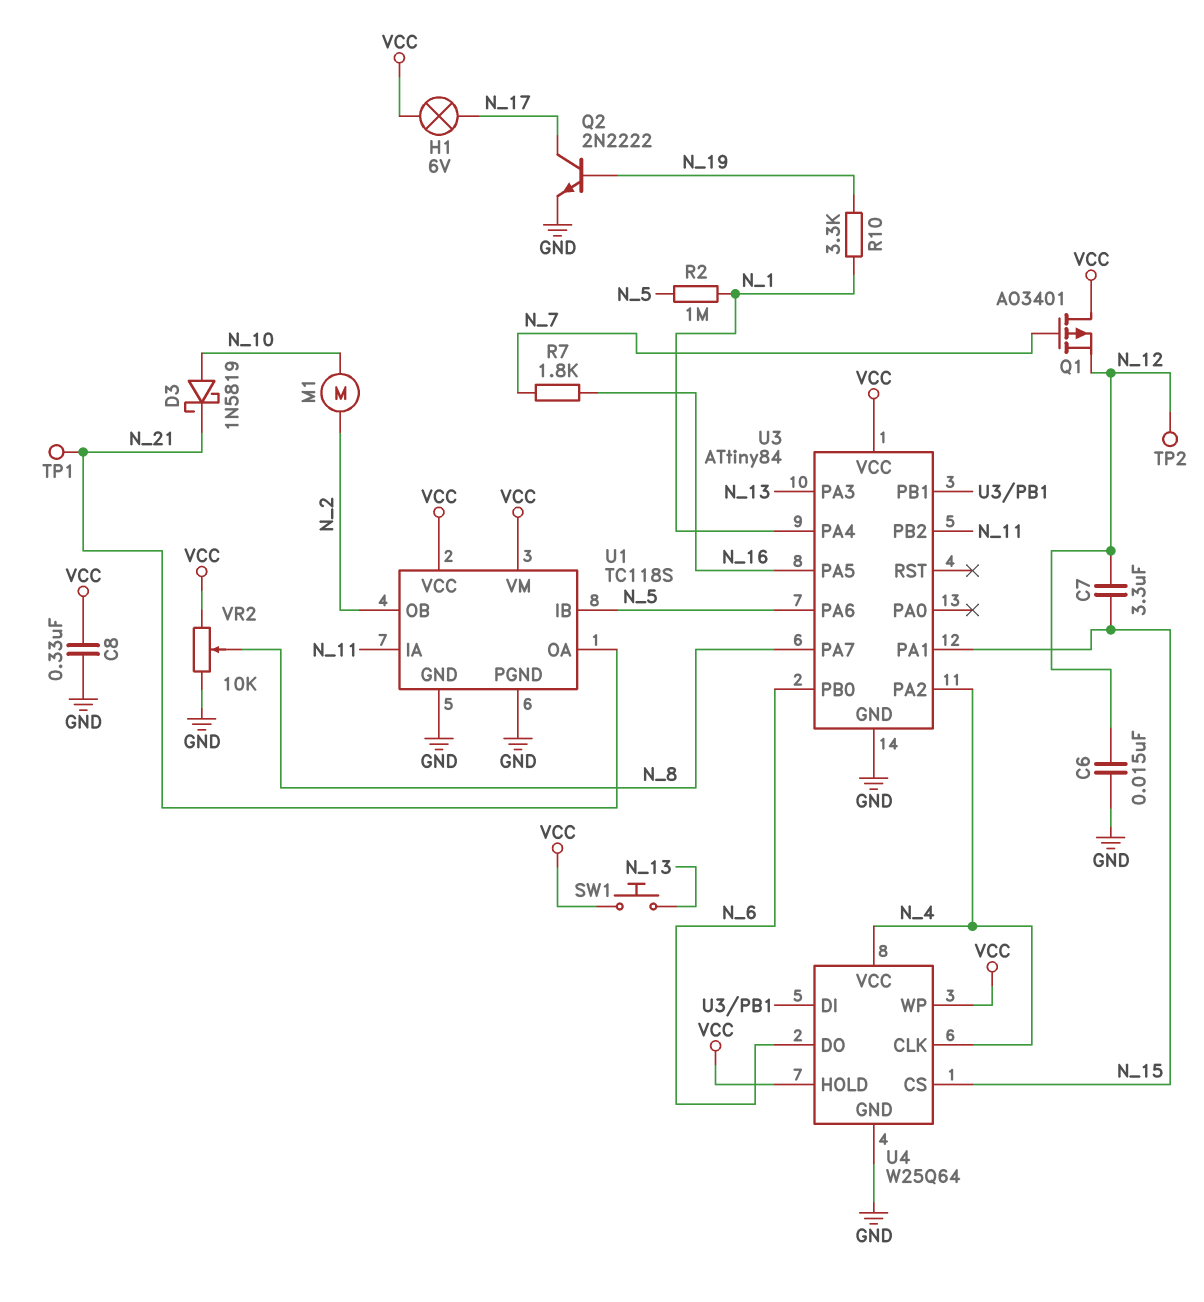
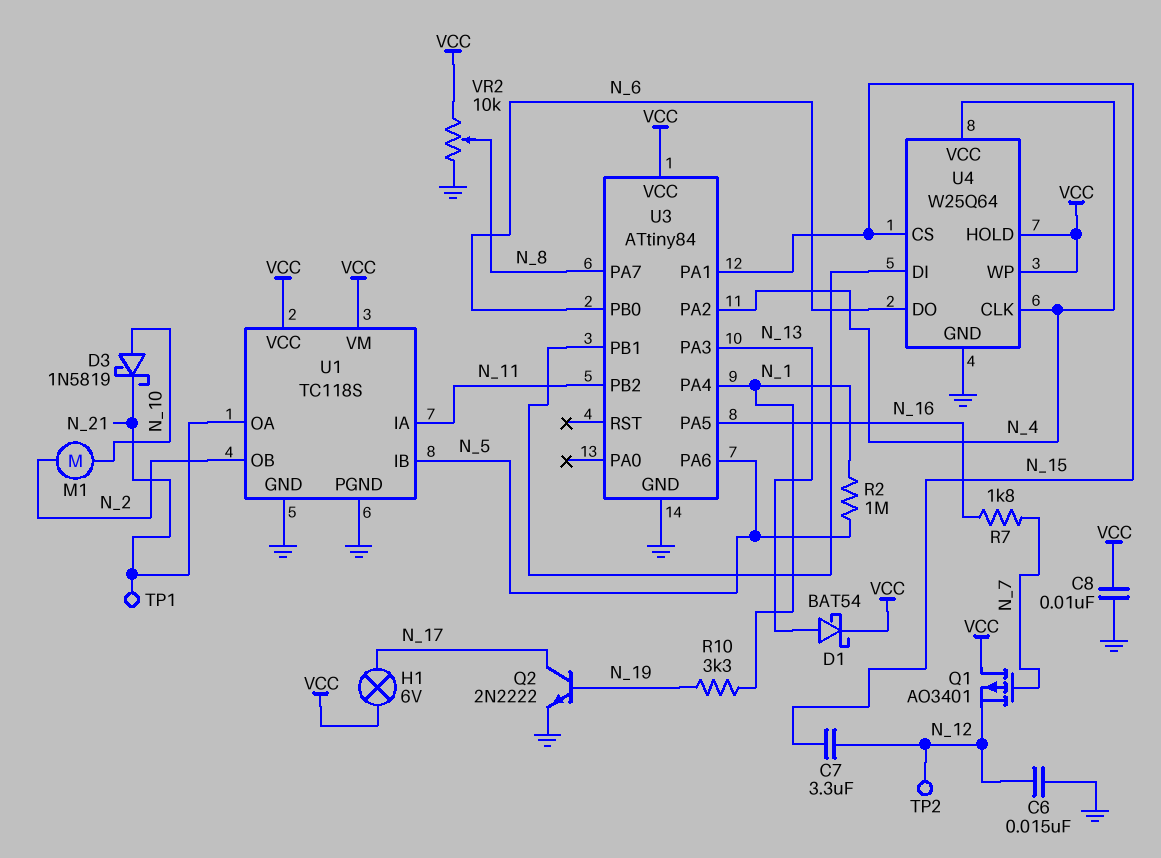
C8: 330nF (GND, VCC) -> 10nF (GND, VCC)
D1: none -> schottky BAT54 (A N_13, K VCC)
SW1: button (N_13, VCC) -> none

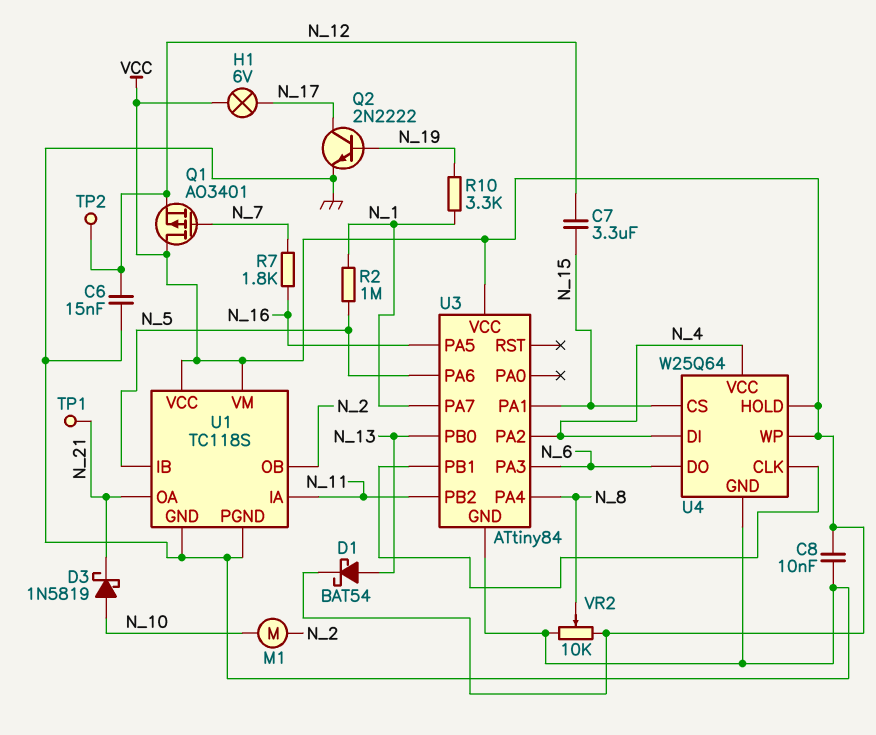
U3 pin PA3: N_13 -> N_6
U3 pin PA4: N_1 -> N_8
U3 pin PA7: N_8 -> N_1
U3 pin PB0: N_6 -> N_13
U4 pin CLK: N_4 -> U3/PB1
U4 pin DI: U3/PB1 -> N_4

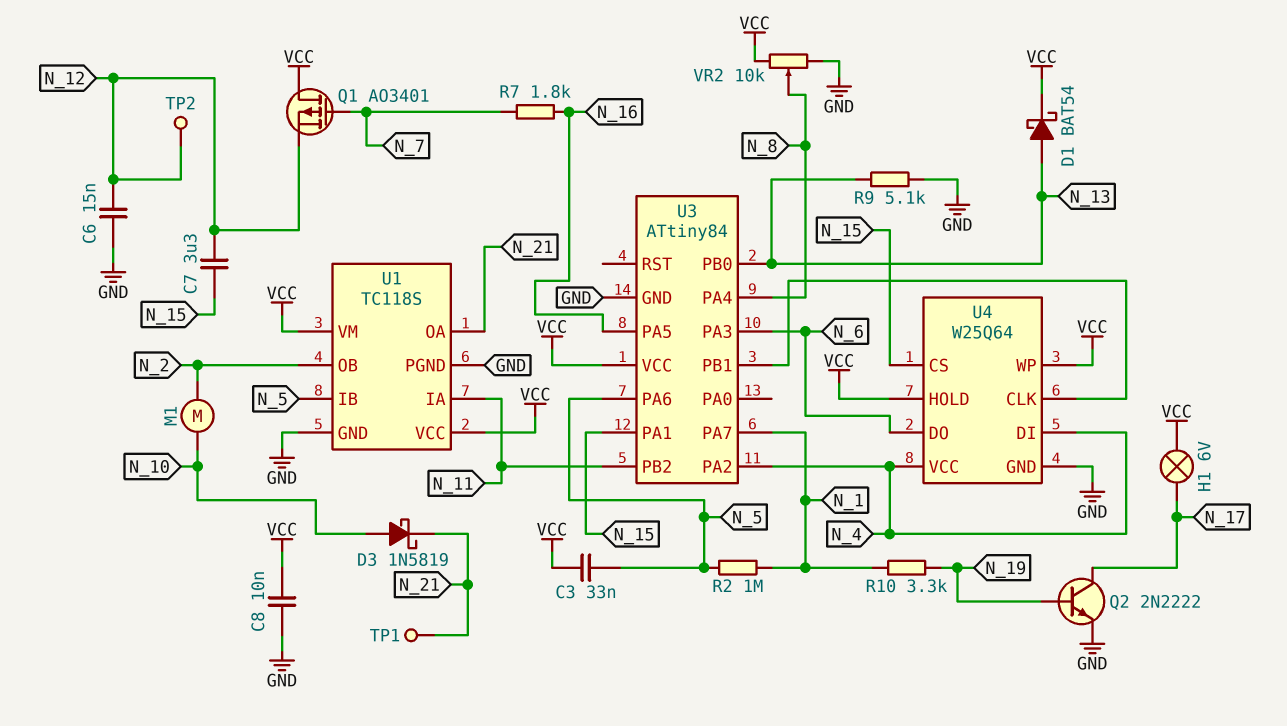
C3: none -> 33nF (N_5, VCC)
R9: none -> 5.1k (GND, N_13)

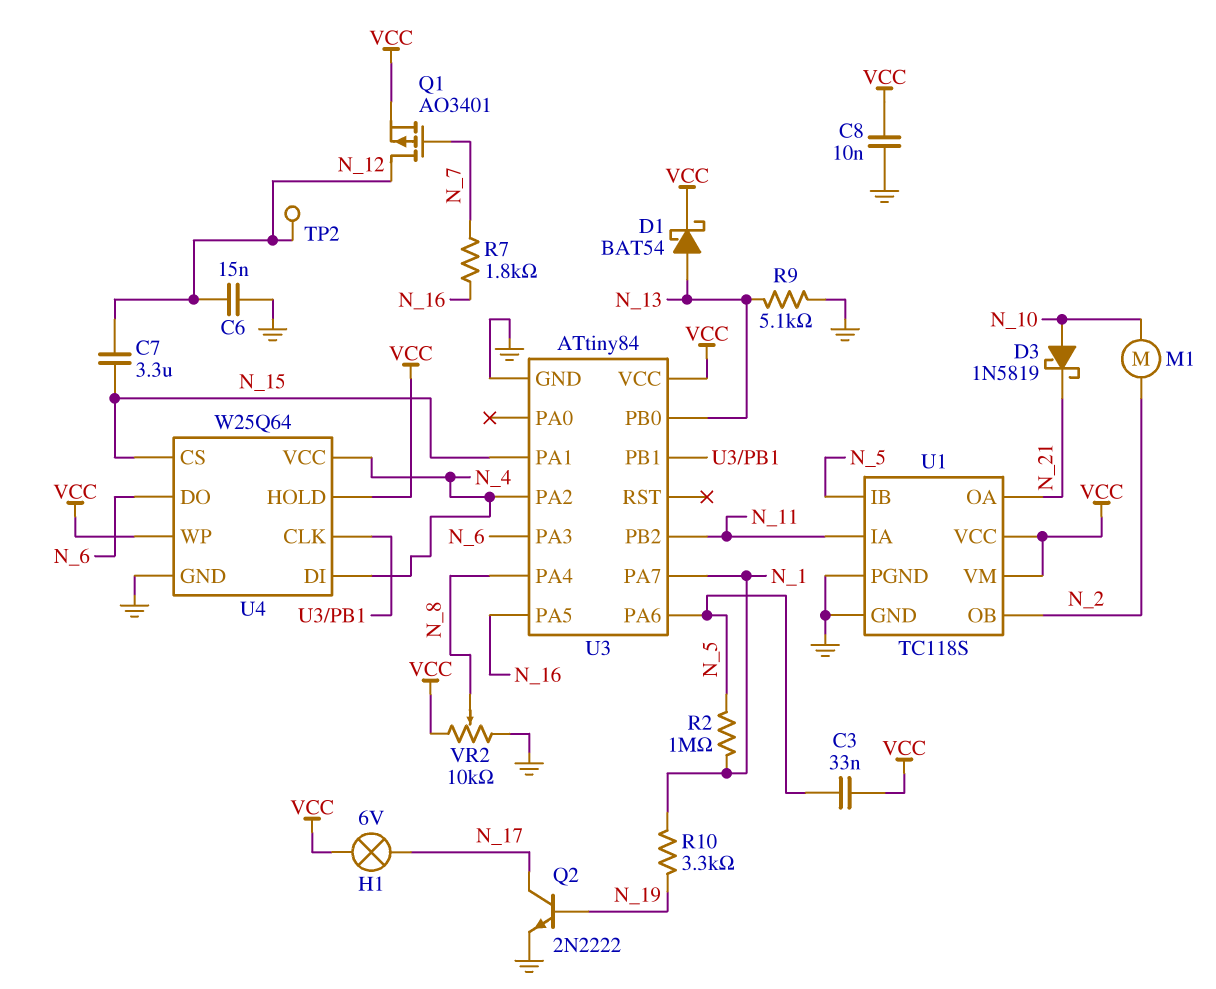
Q1: PMOS AO3401 (G N_7, D VCC, S N_12) -> PMOS AO3401 (G N_7, D N_12, S VCC)
TP1: test point (N_21) -> none

